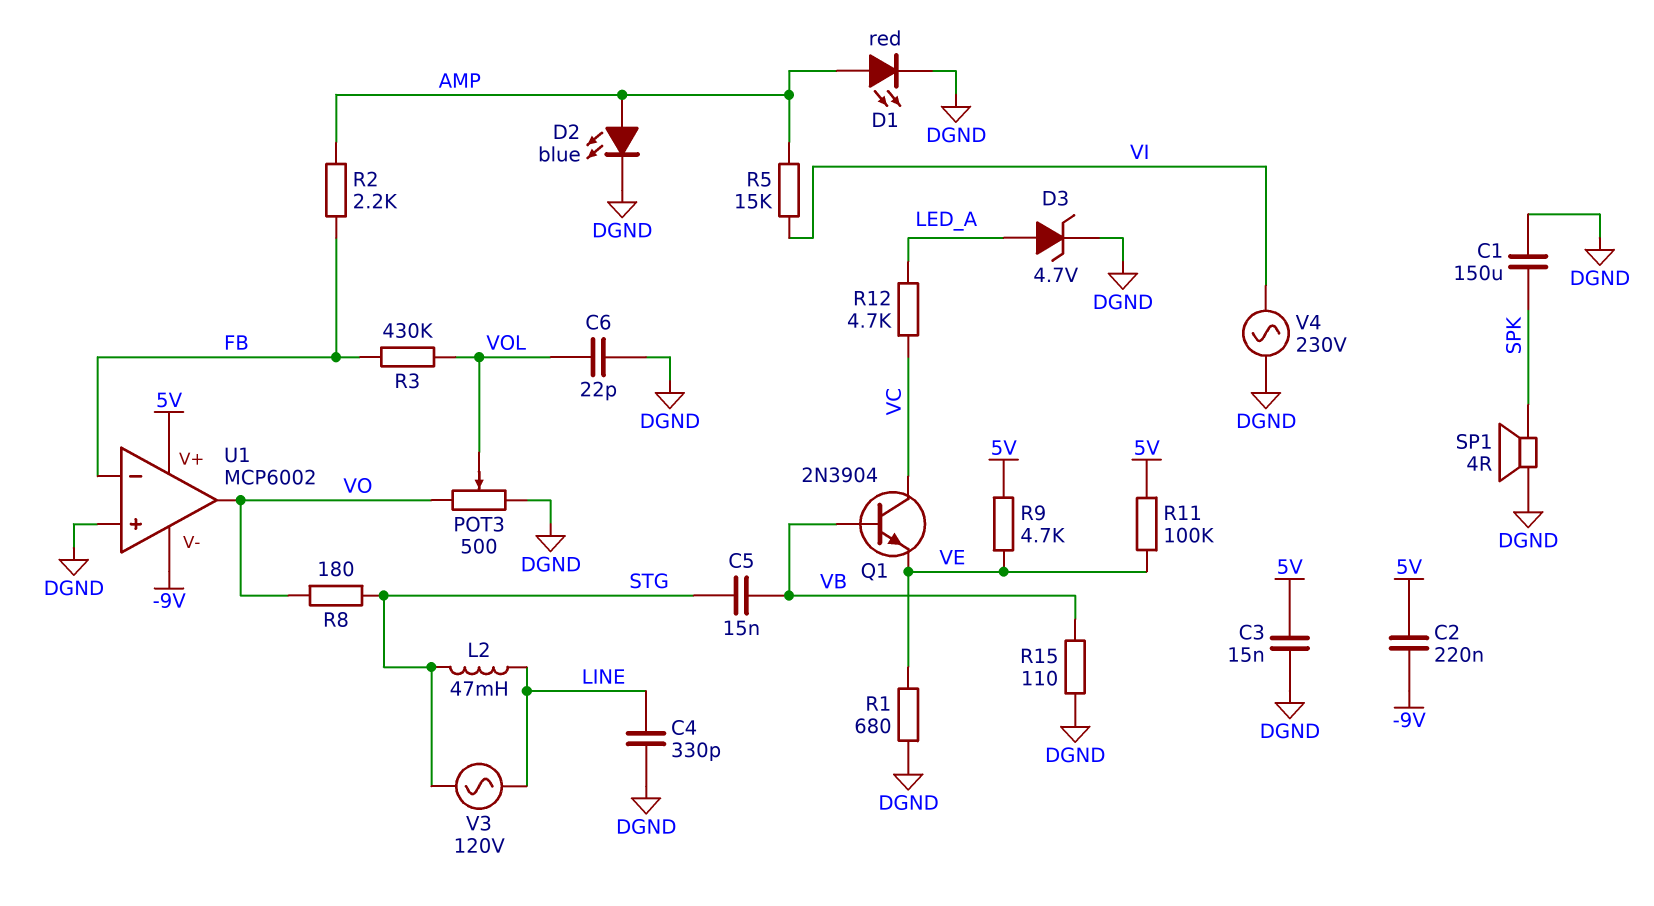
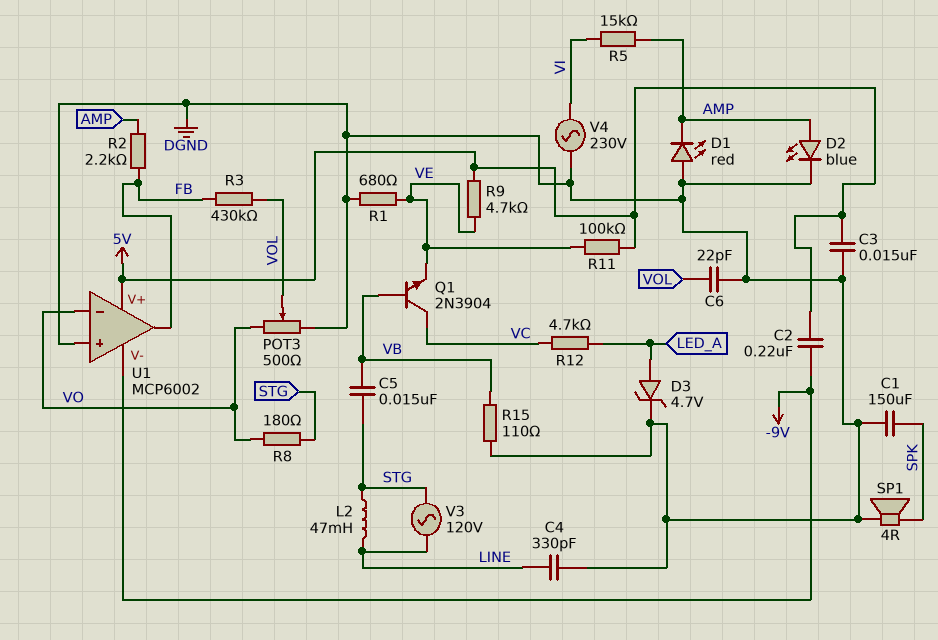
D1: LED red (A AMP, K DGND) -> LED red (A DGND, K AMP)
U1 pin in-: FB -> VO
U1 pin out: VO -> FB

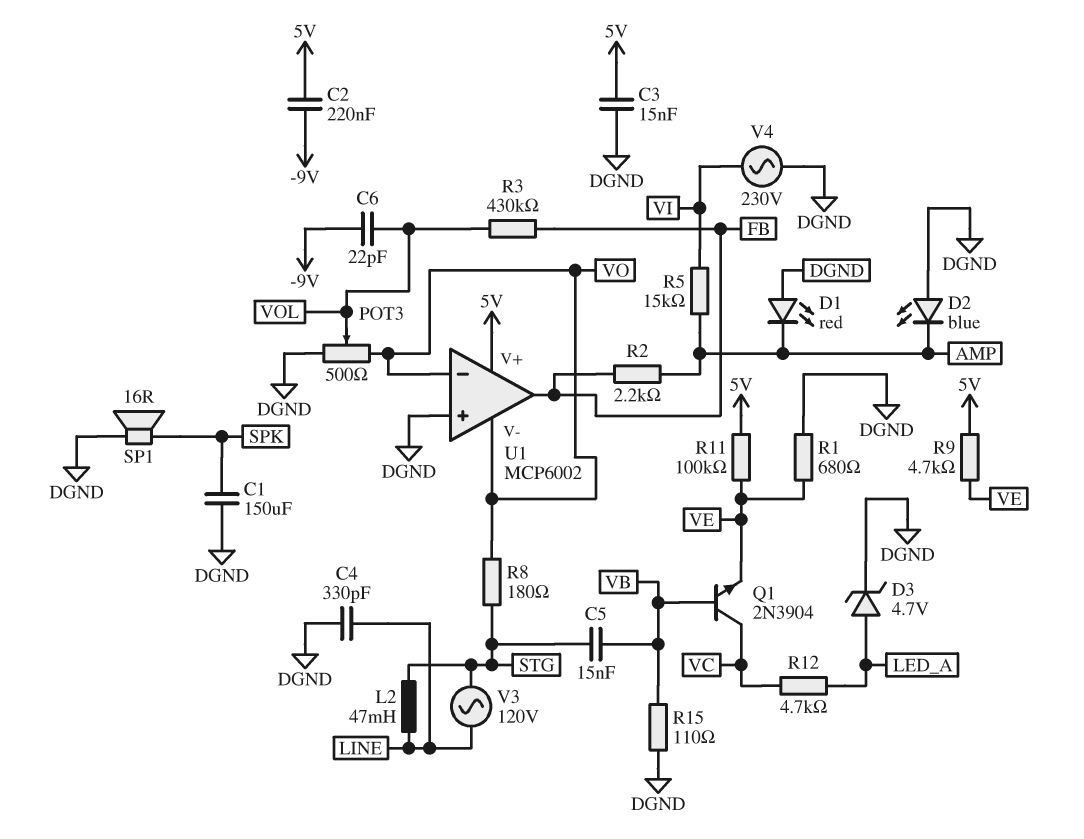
C6: 22pF (DGND, VOL) -> 22pF (-9V, VOL)
D2: LED blue (A AMP, K DGND) -> LED blue (A DGND, K AMP)
SP1: speaker 4R (DGND, SPK) -> speaker 16R (DGND, SPK)
U1 pin V-: -9V -> VO

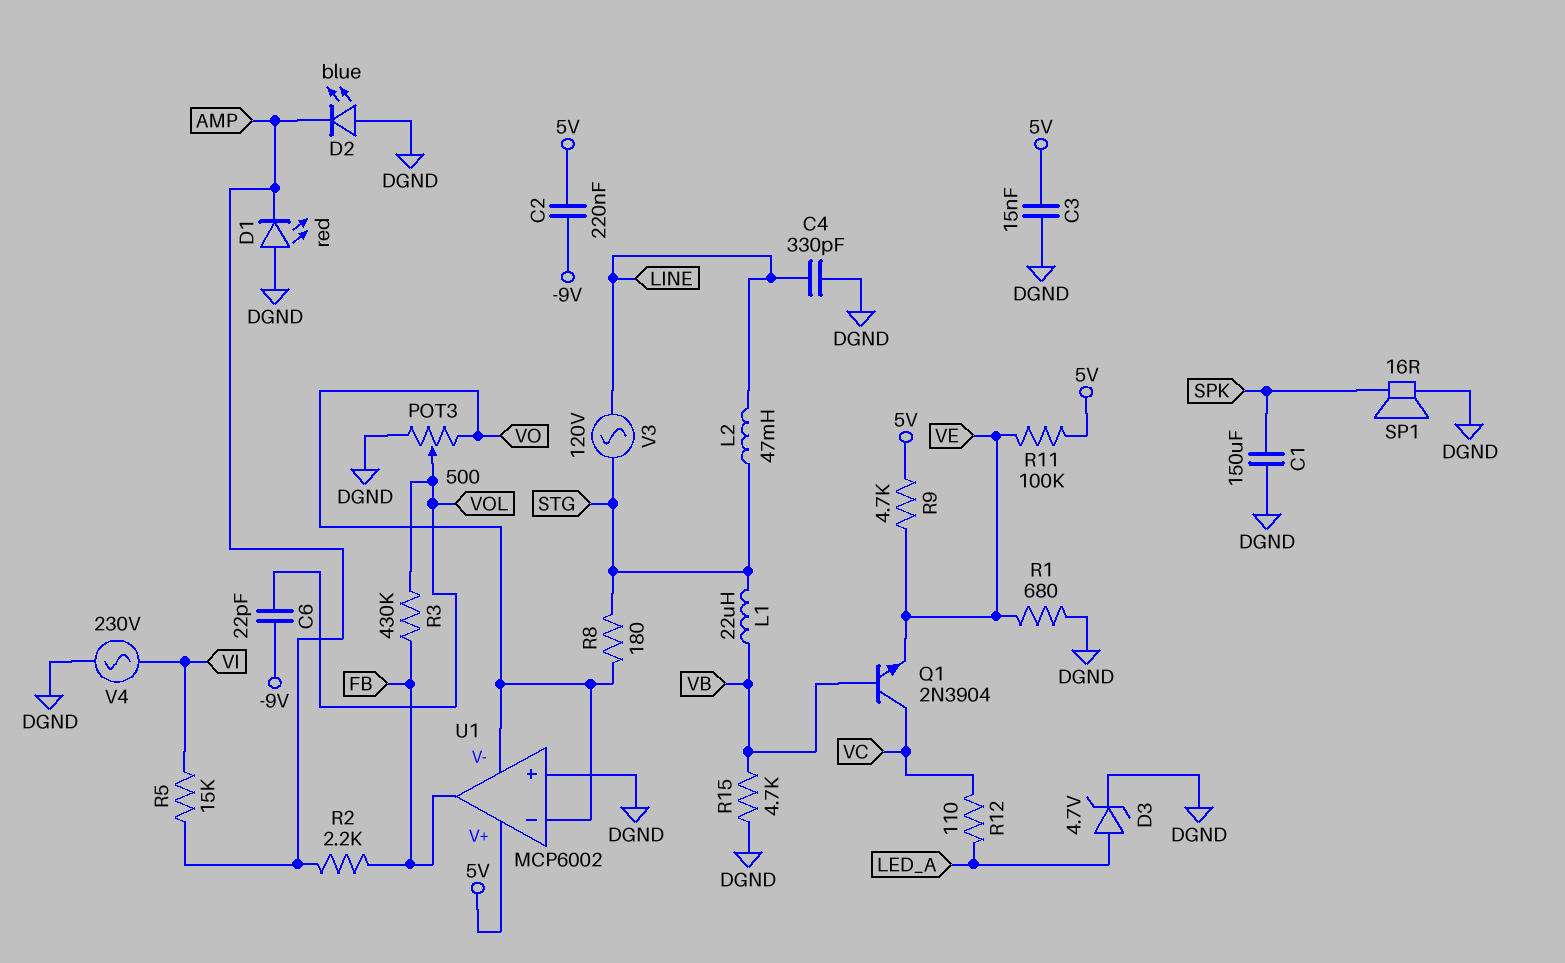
C5: 15nF (STG, VB) -> none
L1: none -> 22uH (STG, VB)
R12: 4.7k (LED_A, VC) -> 110 (LED_A, VC)
R15: 110 (DGND, VB) -> 4.7k (DGND, VB)

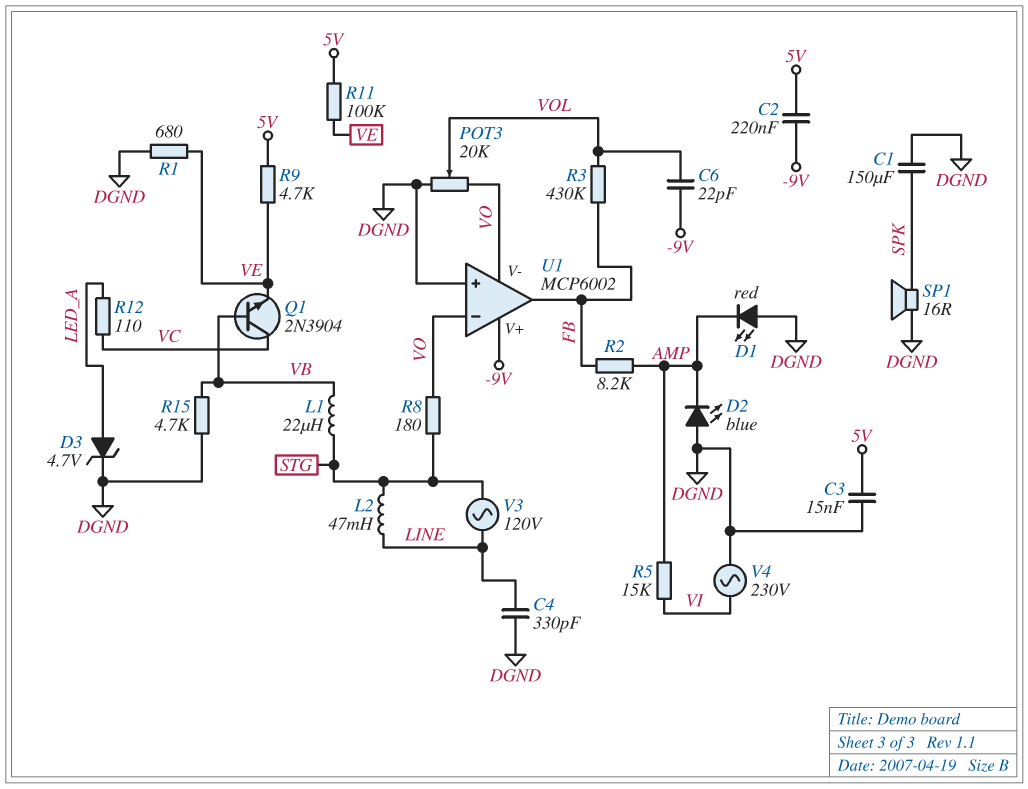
POT3: 500 (DGND, VO, wiper VOL) -> 20k (DGND, VO, wiper VOL)
R2: 2.2k (AMP, FB) -> 8.2k (AMP, FB)
U1 pin V+: 5V -> -9V

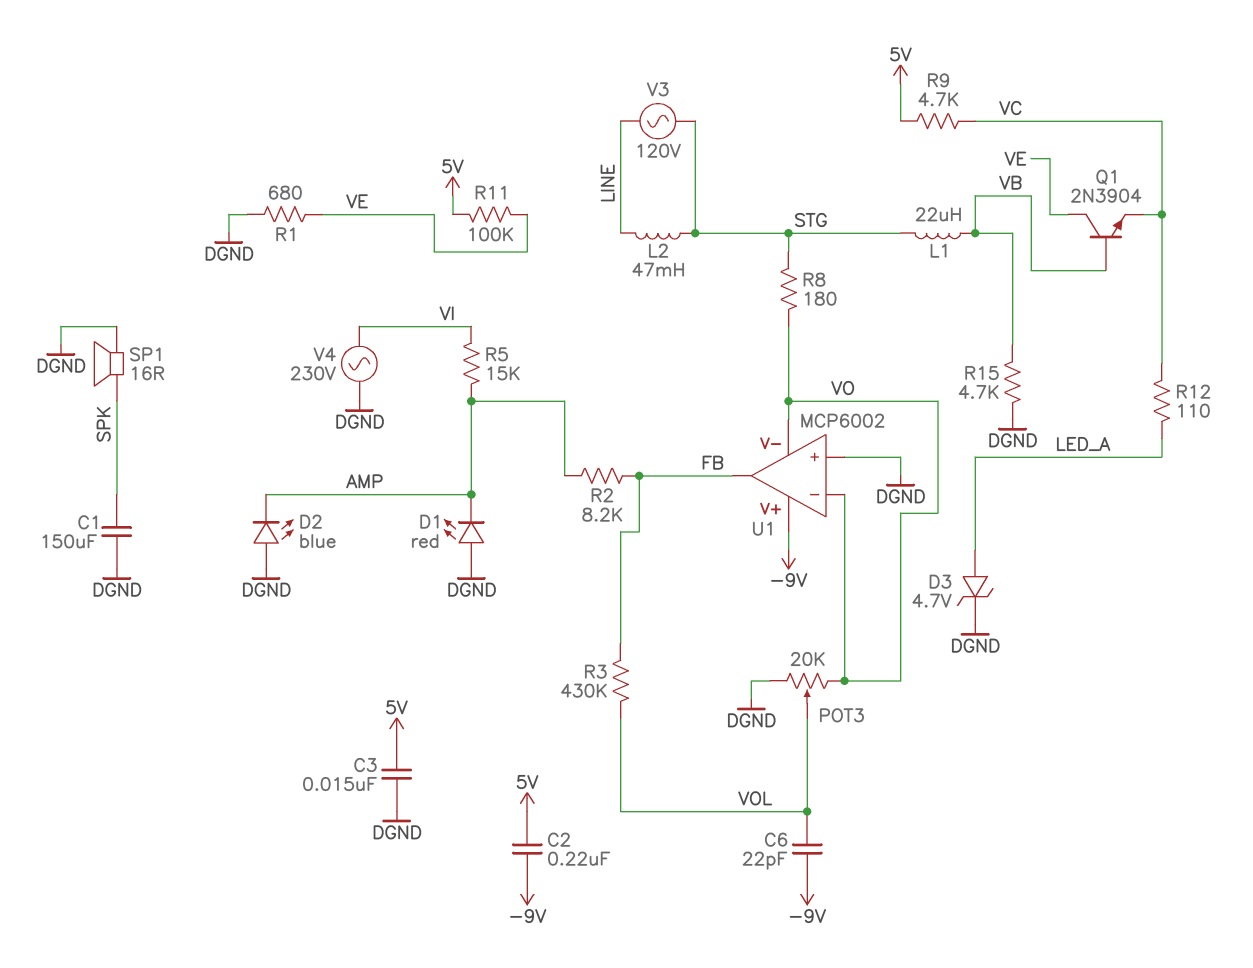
C4: 330pF (DGND, LINE) -> none
Q1: NPN 2N3904 (B VB, C VC, E VE) -> NPN 2N3904 (B VB, C VE, E VC)
R9: 4.7k (5V, VE) -> 4.7k (5V, VC)

